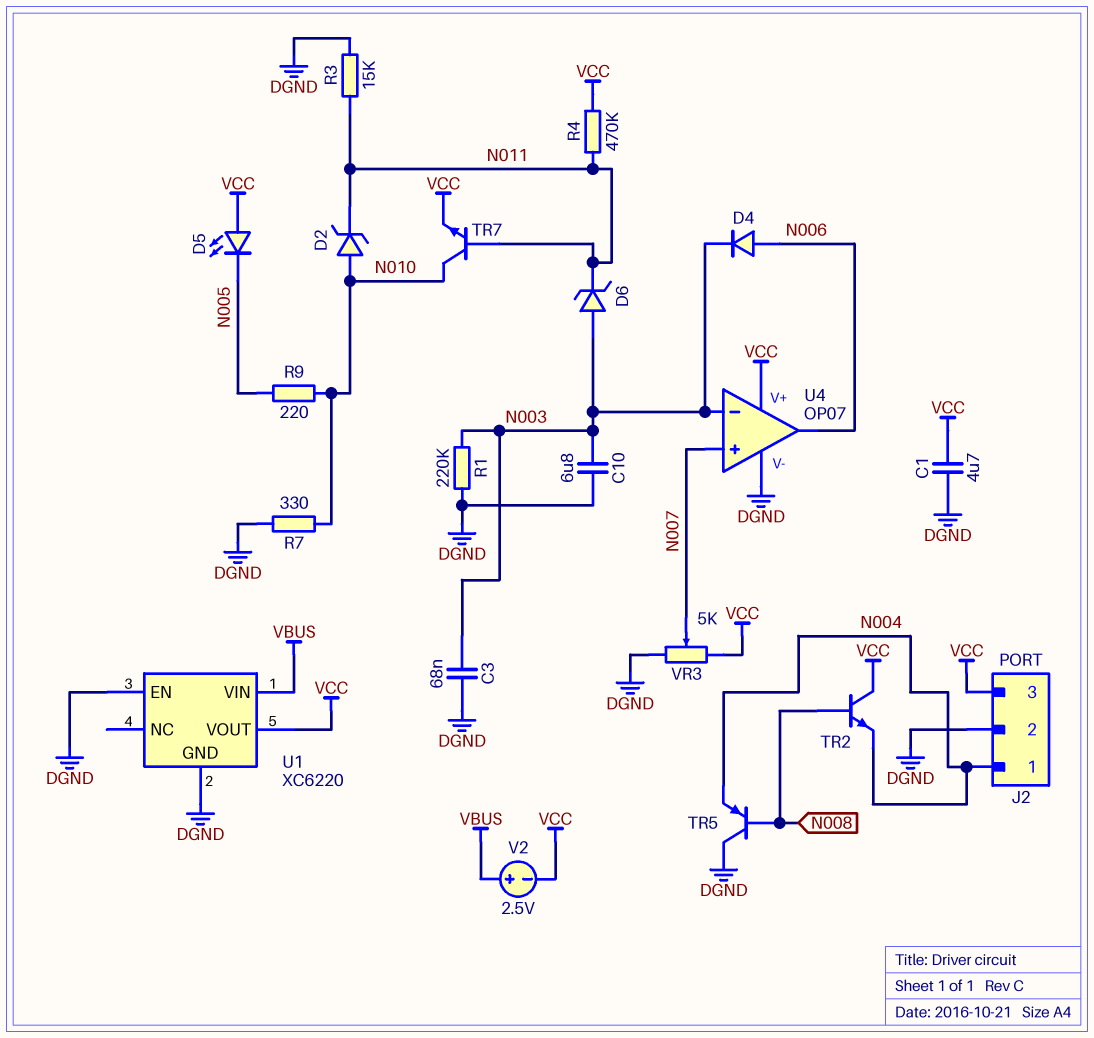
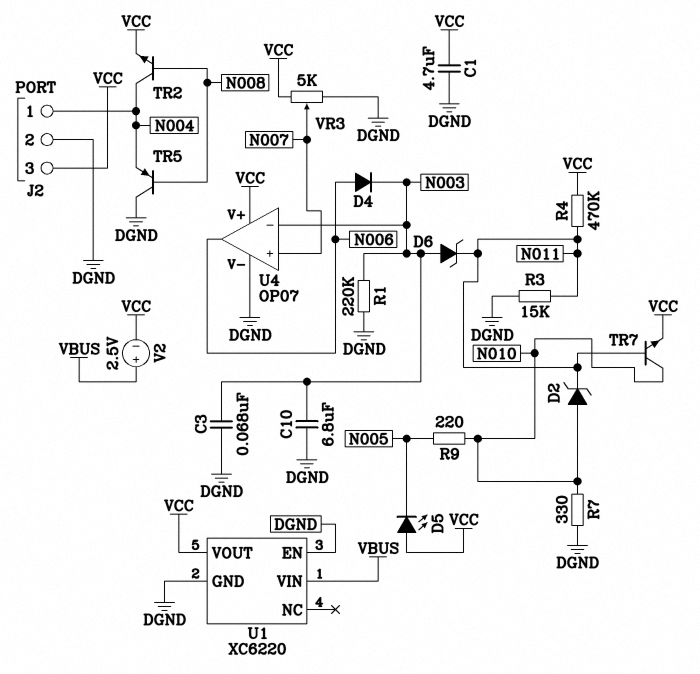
TR2: NPN (B N008, C VCC, E N004) -> NPN (B N008, C N004, E VCC)

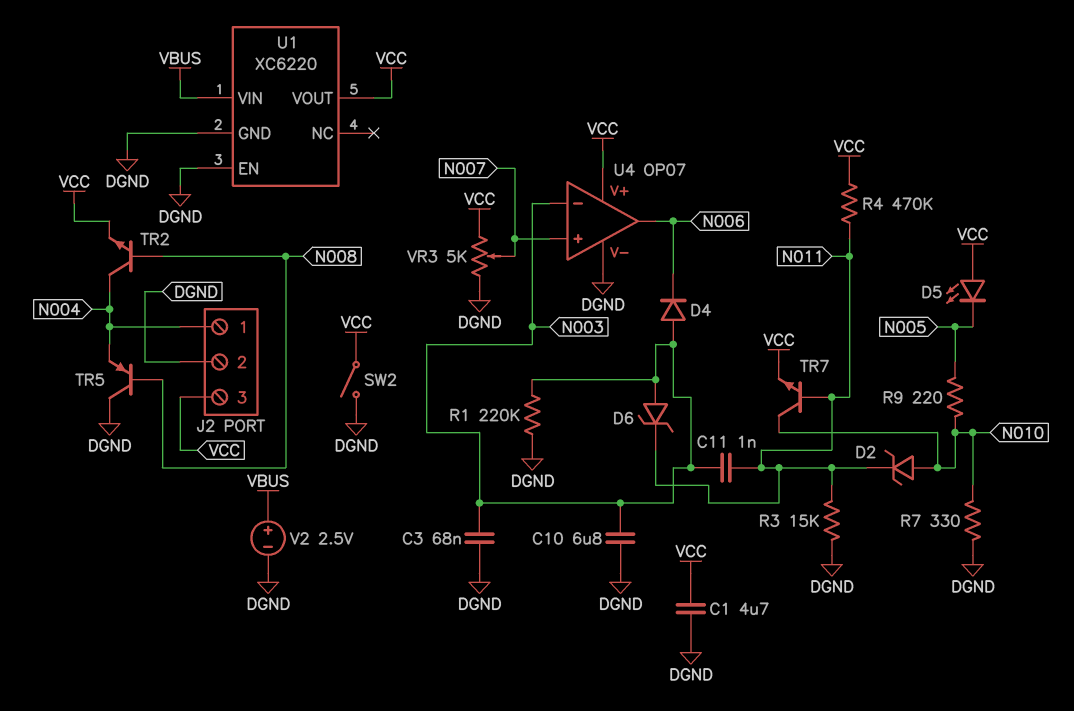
C11: none -> 1nF (N003, N011)
D4: diode (A N006, K N003) -> diode (A N003, K N006)
SW2: none -> switch (DGND, VCC)
V2: 2.5V (plus VBUS, minus VCC) -> 2.5V (plus VBUS, minus DGND)

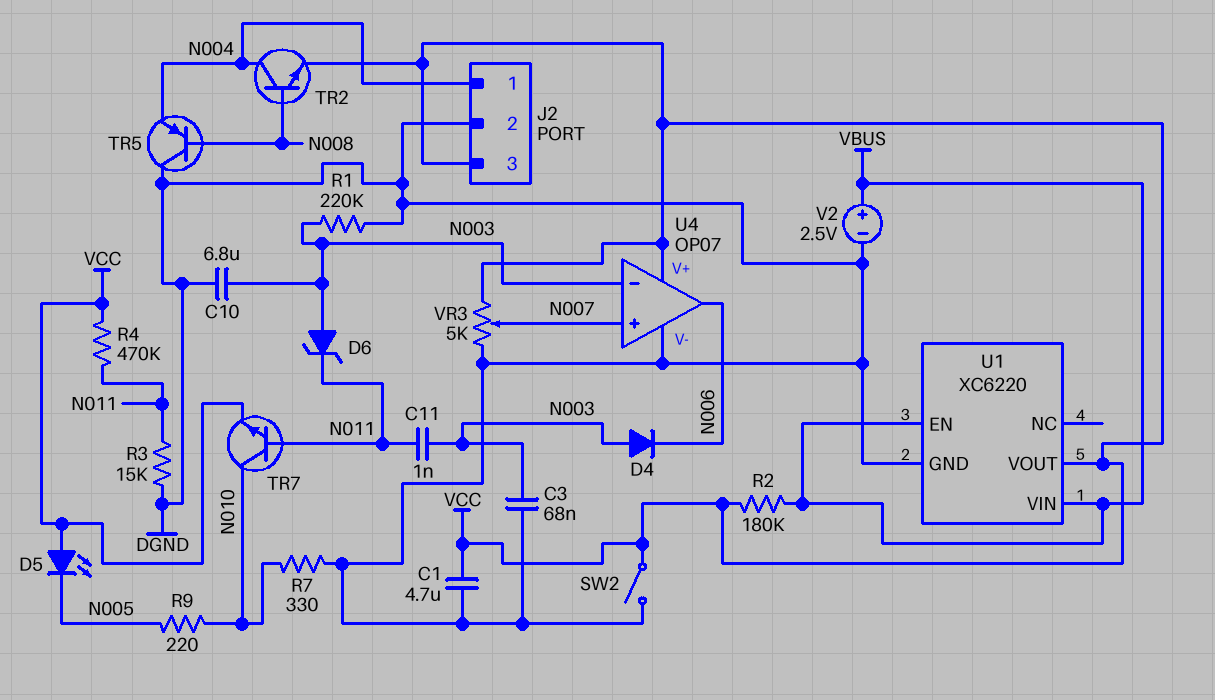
D2: zener (A N010, K N011) -> none
R2: none -> 180k (VBUS, VCC)
U1 pin EN: DGND -> VBUS

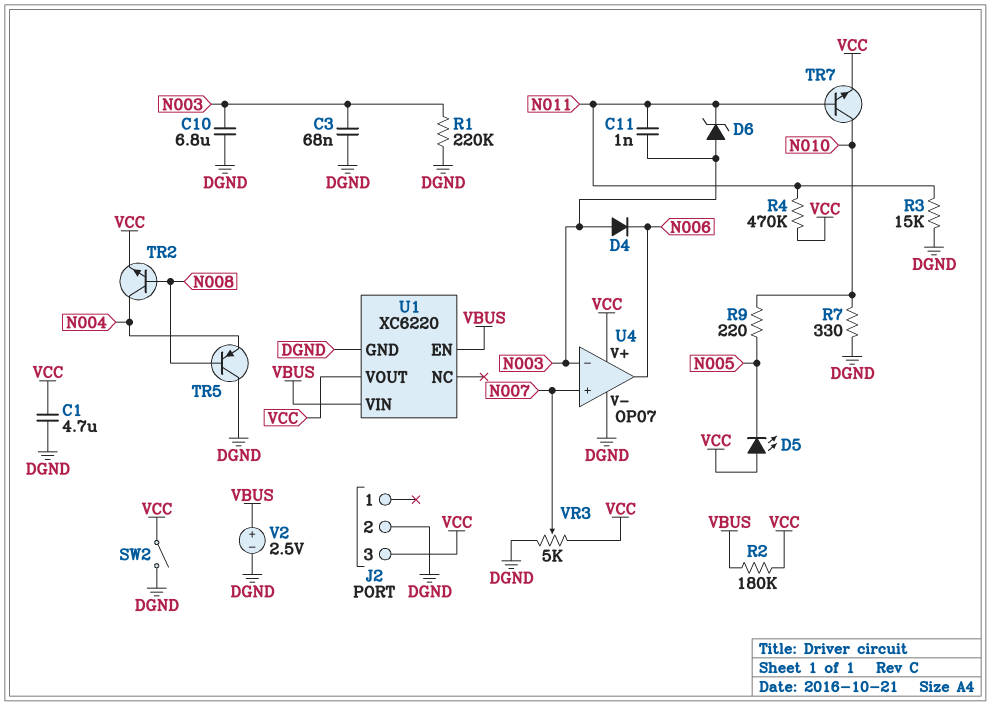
J2 pin 1: N004 -> none

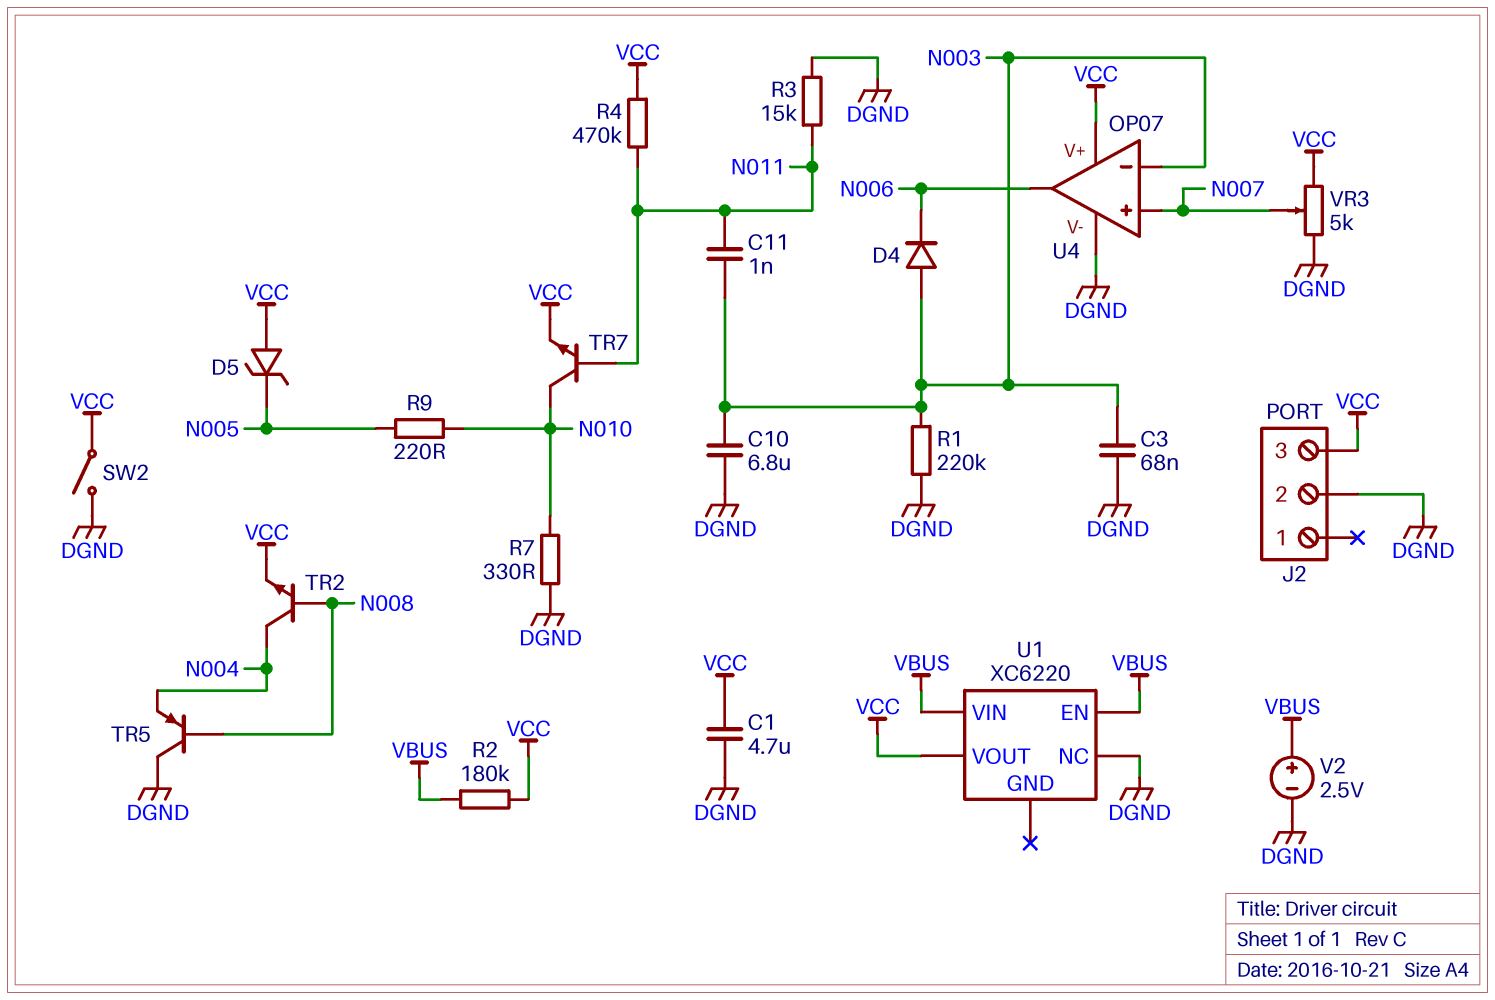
D5: LED (A VCC, K N005) -> zener (A VCC, K N005)
D6: zener (A N003, K N011) -> none
U1 pin GND: DGND -> none
U1 pin NC: none -> DGND

